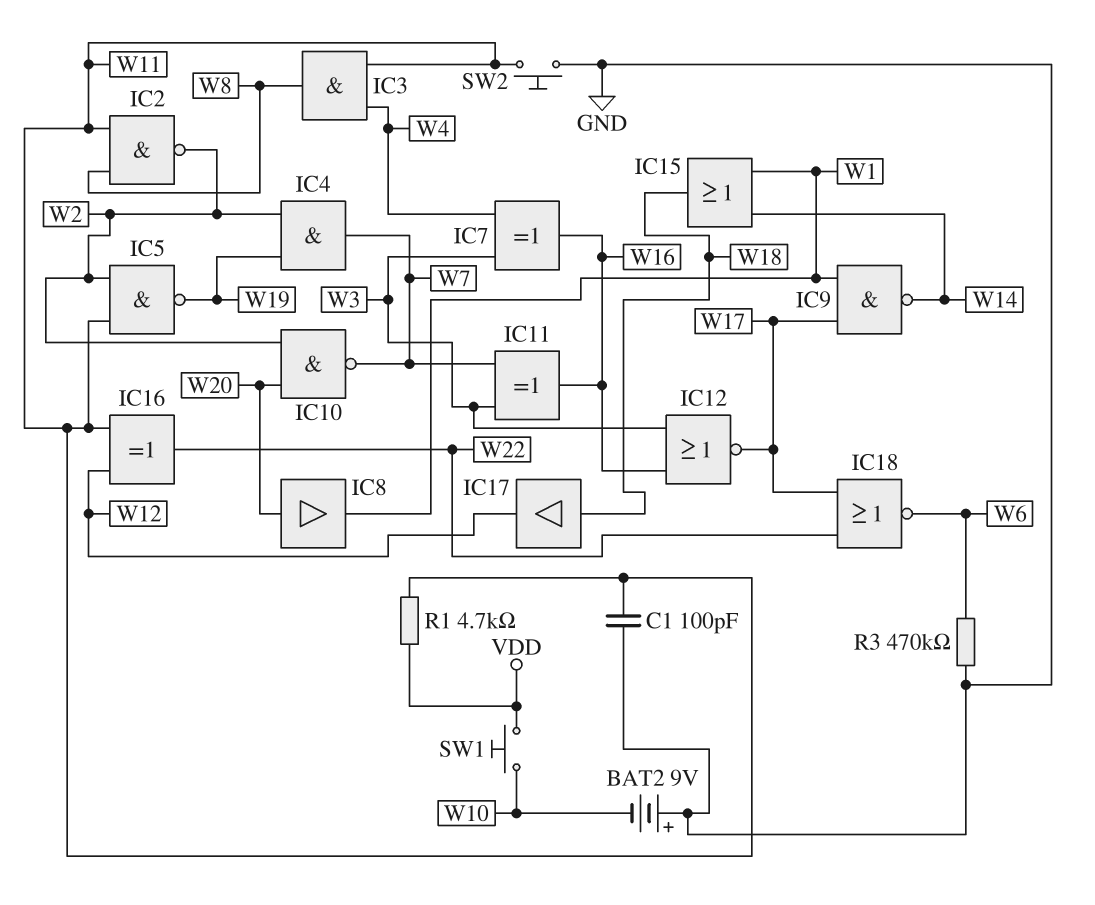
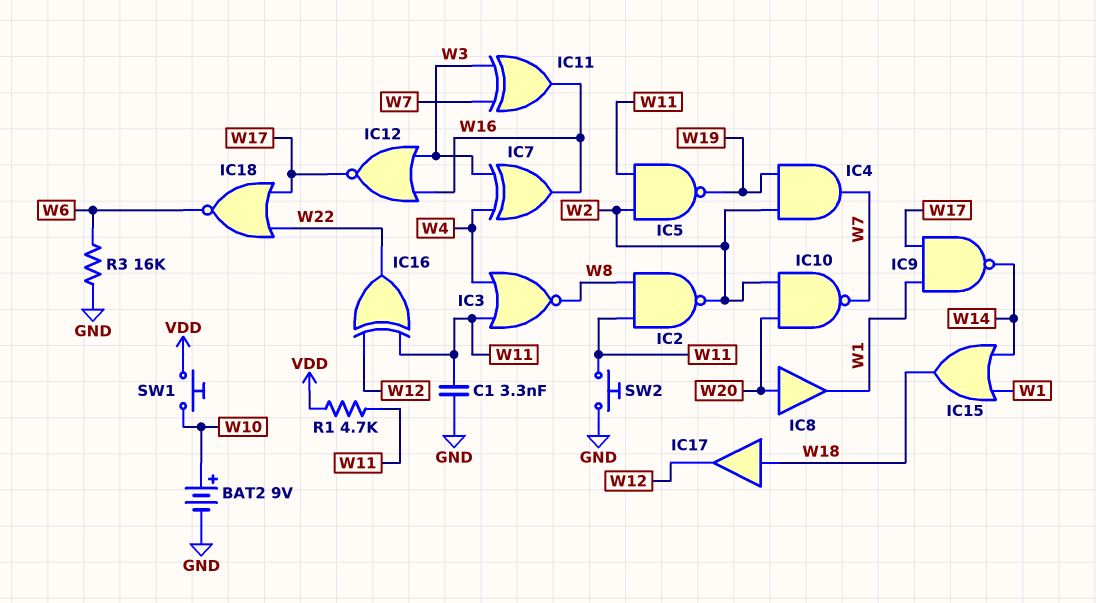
BAT2: 9V (plus GND, minus W10) -> 9V (plus W10, minus GND)
C1: 100pF (GND, W11) -> 3.3nF (GND, W11)
IC3: AND (in W4, in W11, out W8) -> NOR (in W4, in W11, out W8)
R3: 470k (GND, W6) -> 16k (GND, W6)

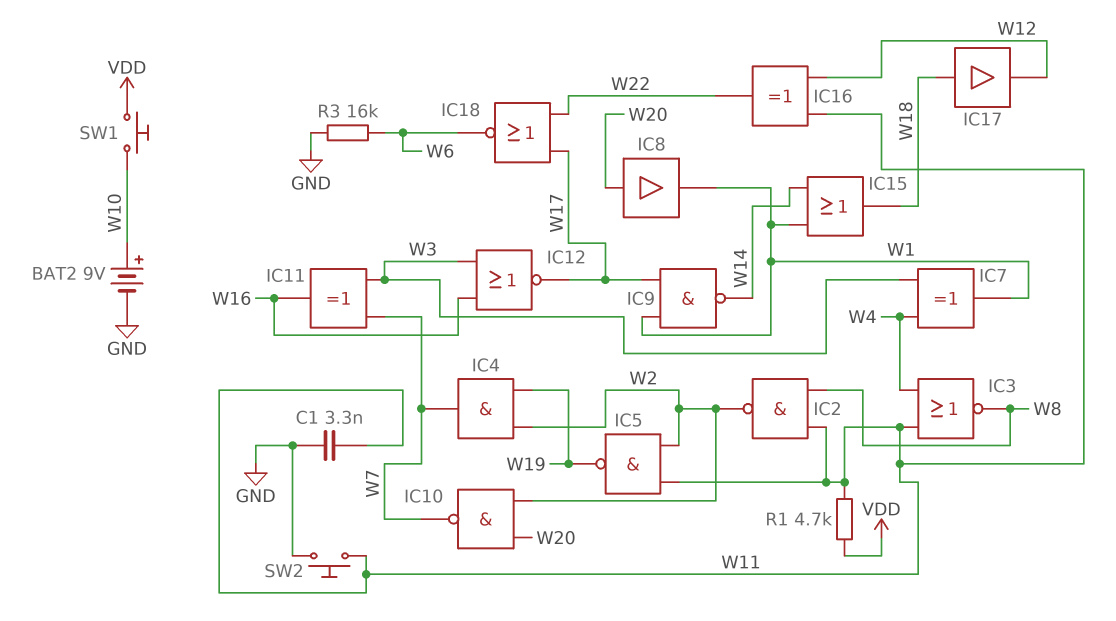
IC7: XOR (in W3, in W4, out W16) -> XOR (in W3, in W4, out W1)

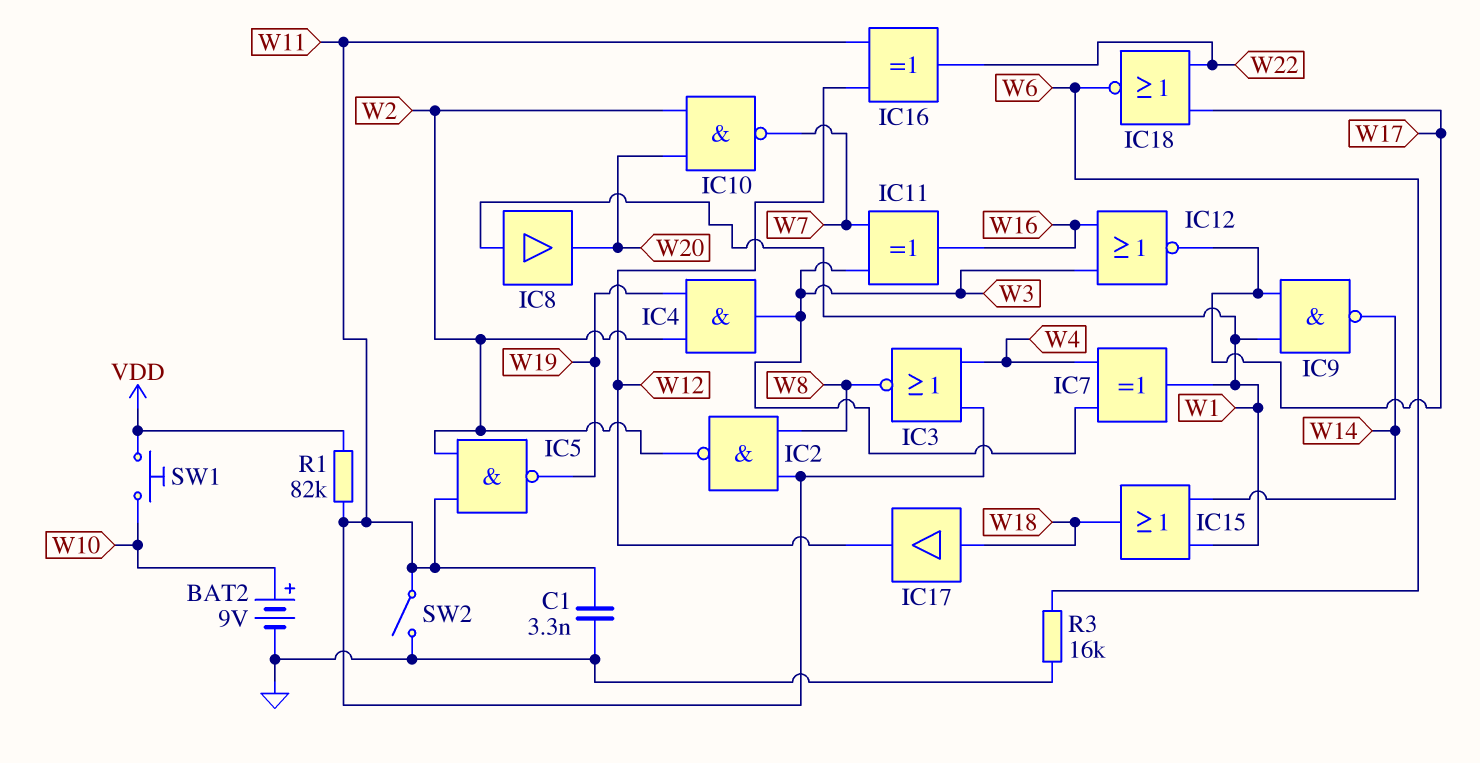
IC4: AND (in W2, in W19, out W7) -> AND (in W2, in W19, out W3)
IC8: buffer (in W20, out W1) -> buffer (in W1, out W20)
R1: 4.7k (VDD, W11) -> 82k (VDD, W11)
SW2: button (GND, W11) -> switch (GND, W11)

